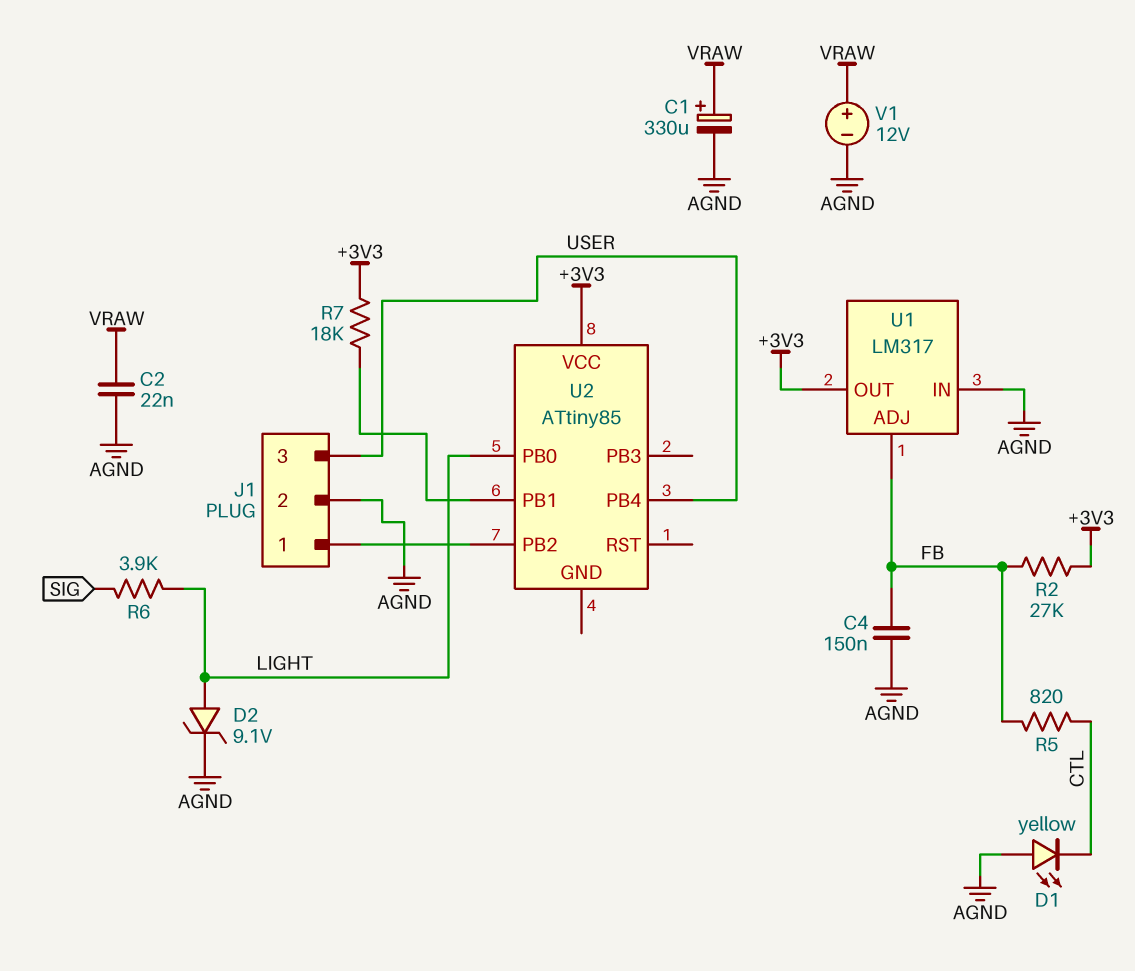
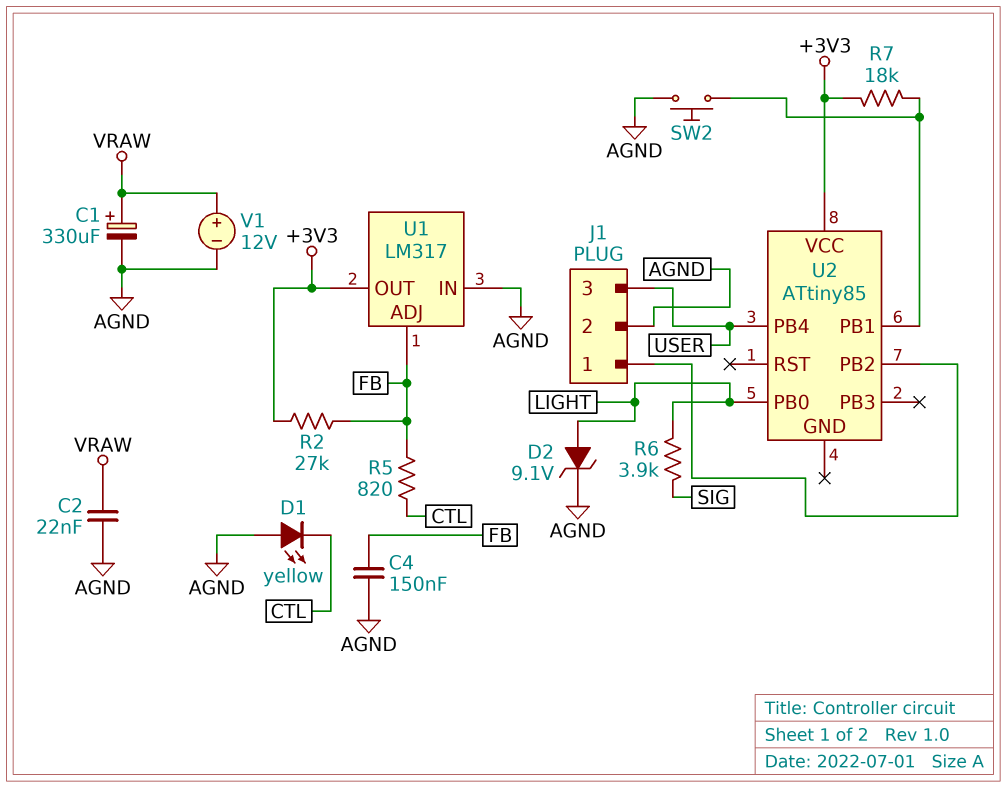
SW2: none -> button (AGND, U2/PB1)

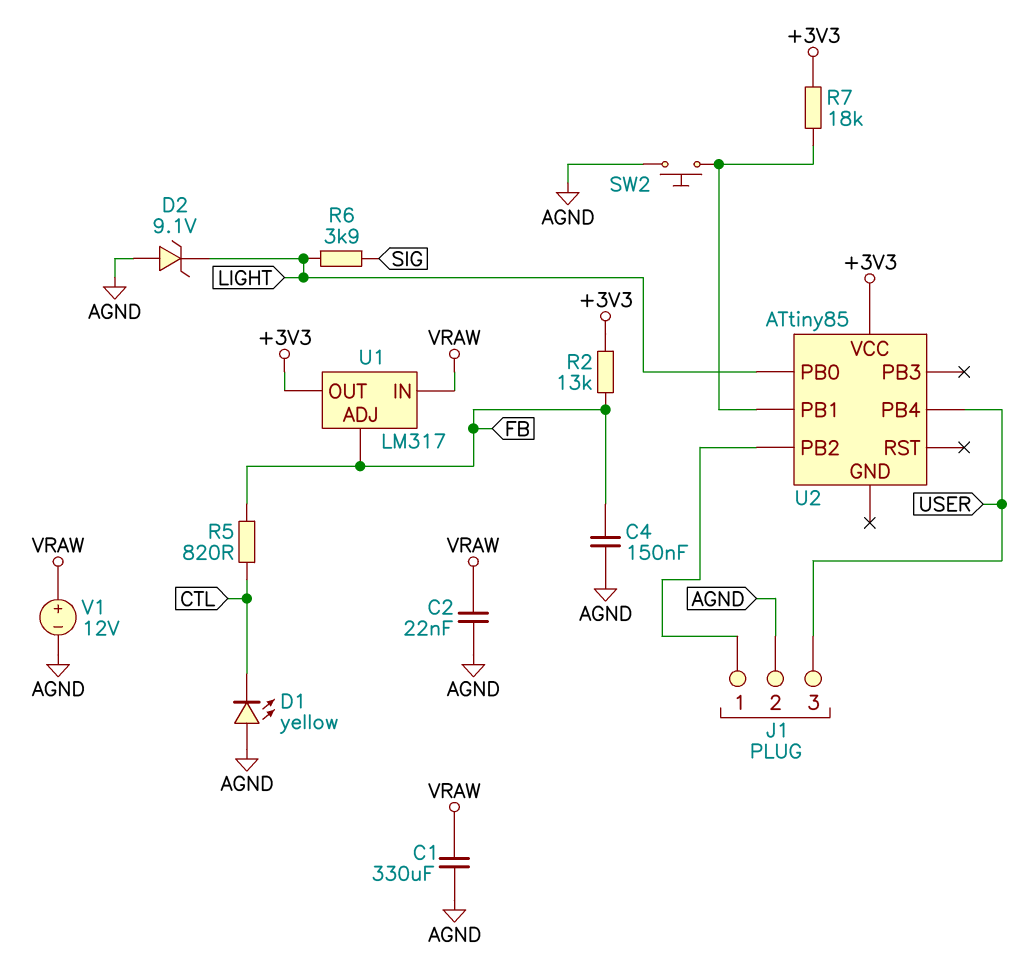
C1: 330uF (plus VRAW, minus AGND) -> 330uF (AGND, VRAW)
D2: zener 9.1V (A LIGHT, K AGND) -> zener 9.1V (A AGND, K LIGHT)
R2: 27k (+3V3, FB) -> 13k (+3V3, FB)
U1 pin IN: AGND -> VRAW

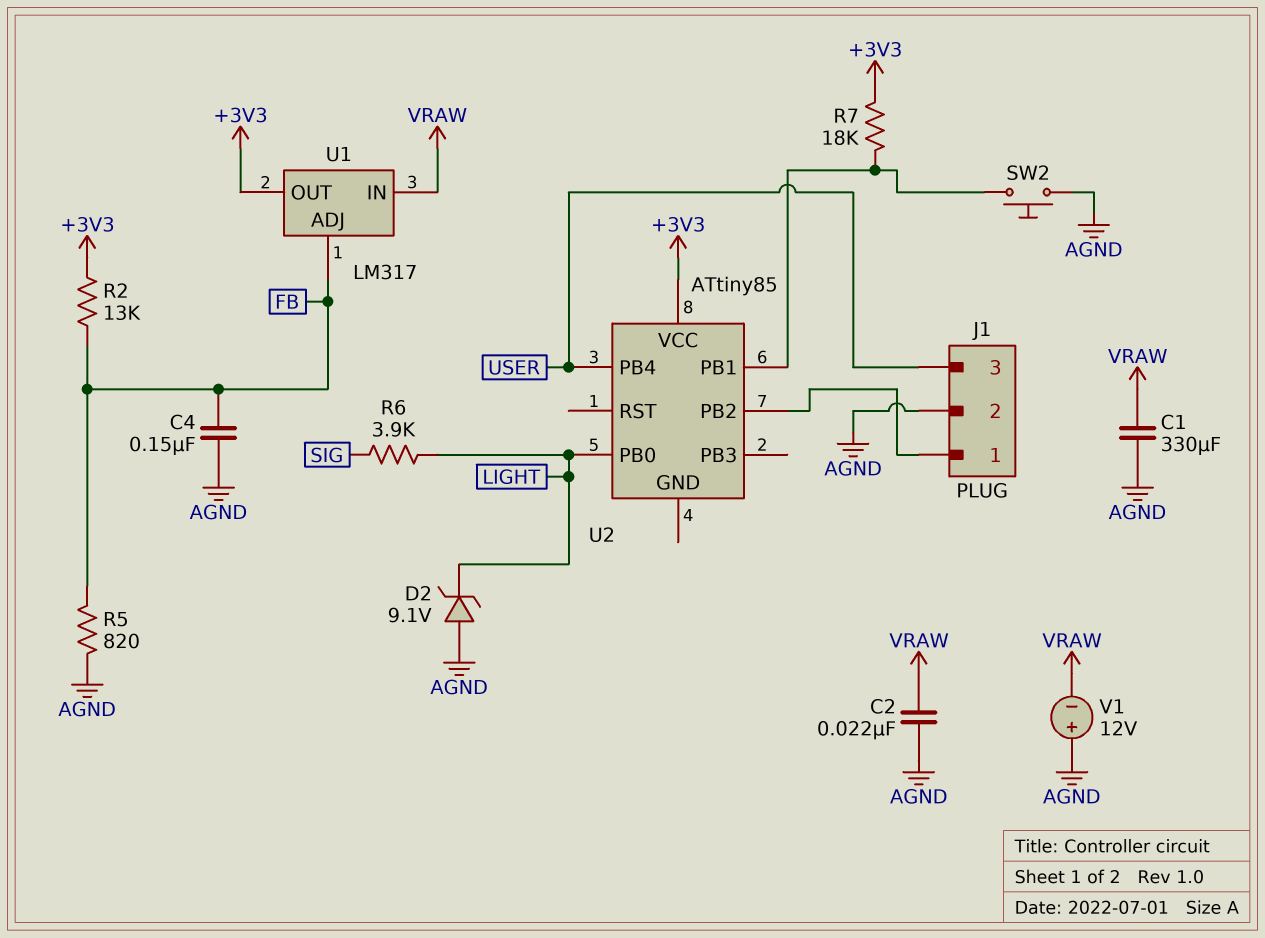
D1: LED yellow (A AGND, K CTL) -> none
R5: 820 (CTL, FB) -> 820 (AGND, FB)
V1: 12V (plus VRAW, minus AGND) -> 12V (plus AGND, minus VRAW)

